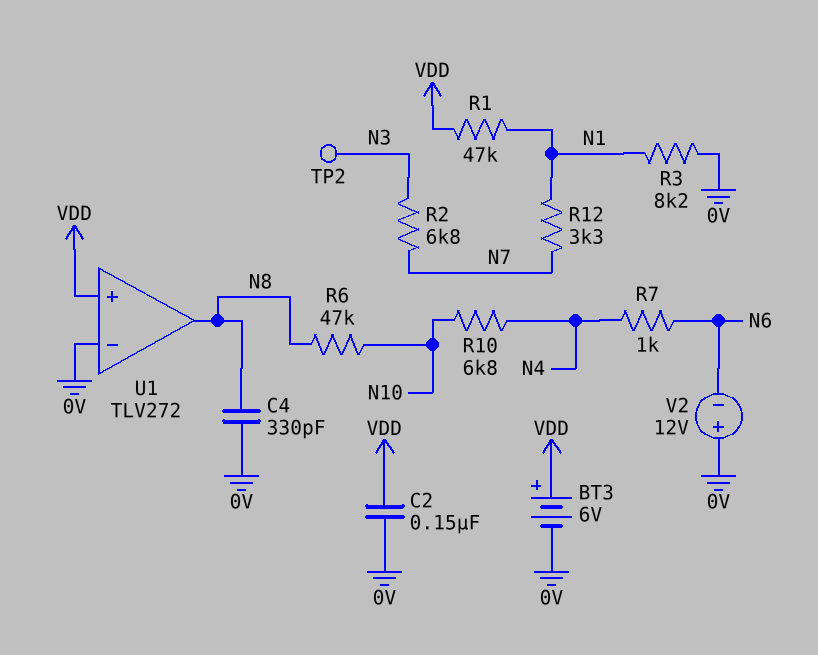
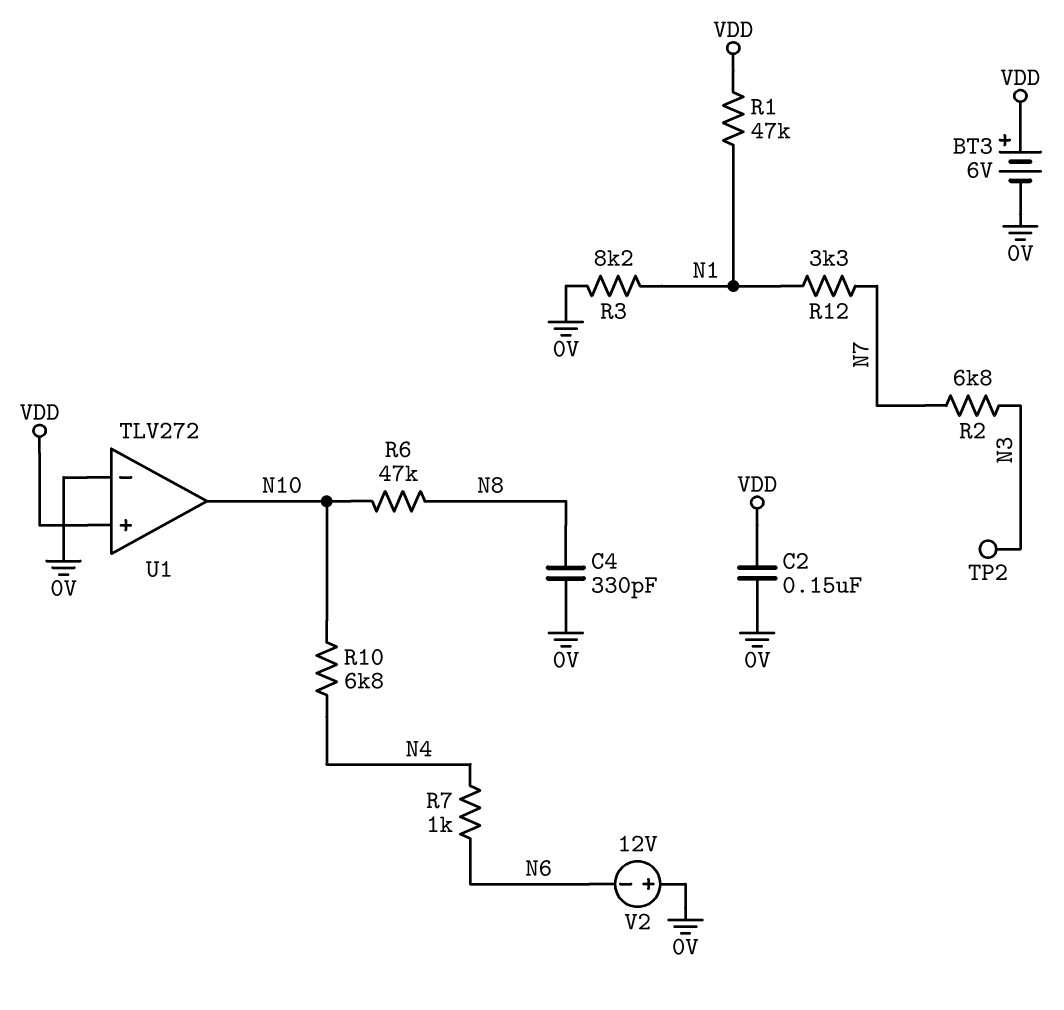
U1 pin out: N8 -> N10

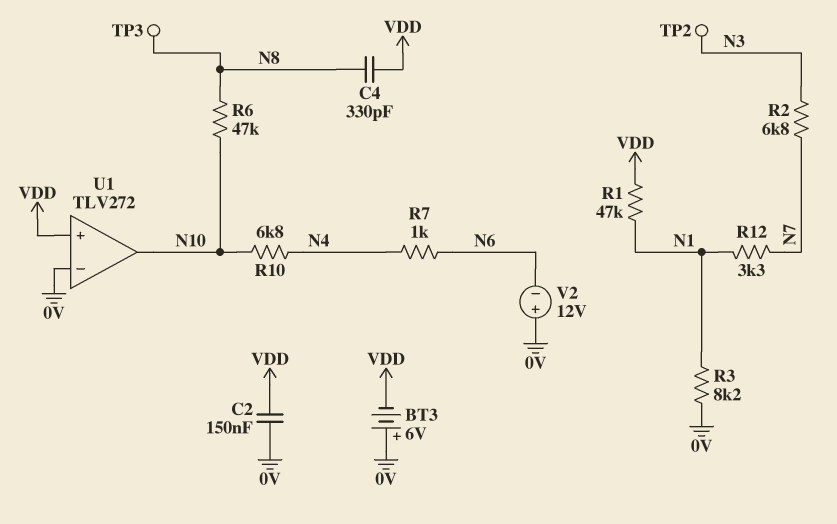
BT3: 6V (plus VDD, minus 0V) -> 6V (plus 0V, minus VDD)
C4: 330pF (0V, N8) -> 330pF (N8, VDD)
TP3: none -> test point (N8)

